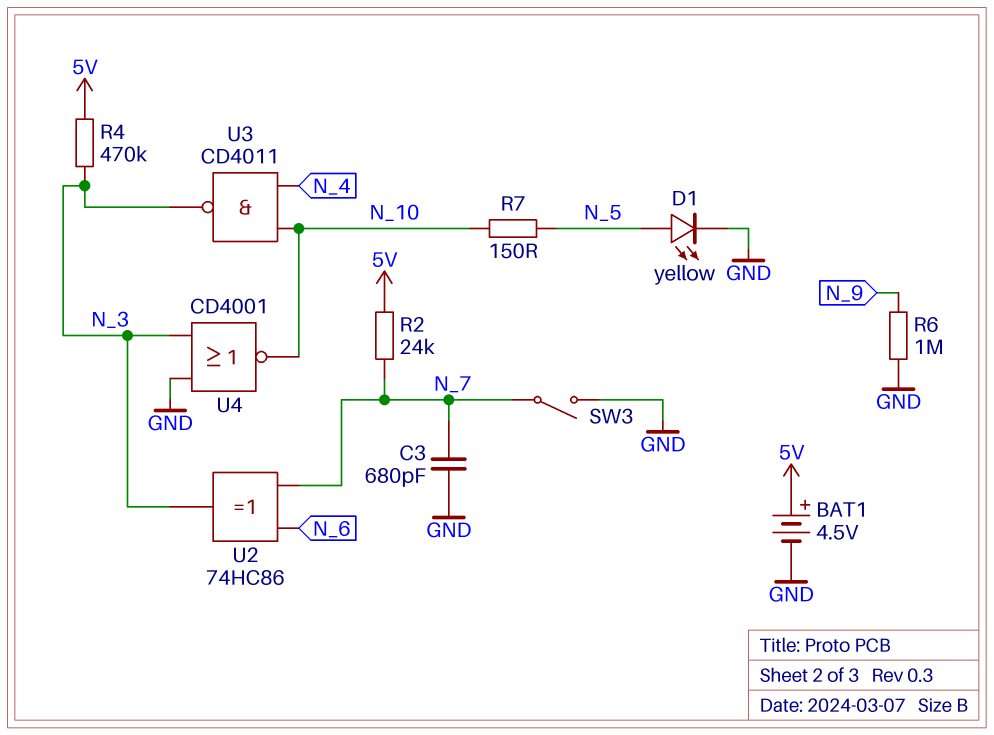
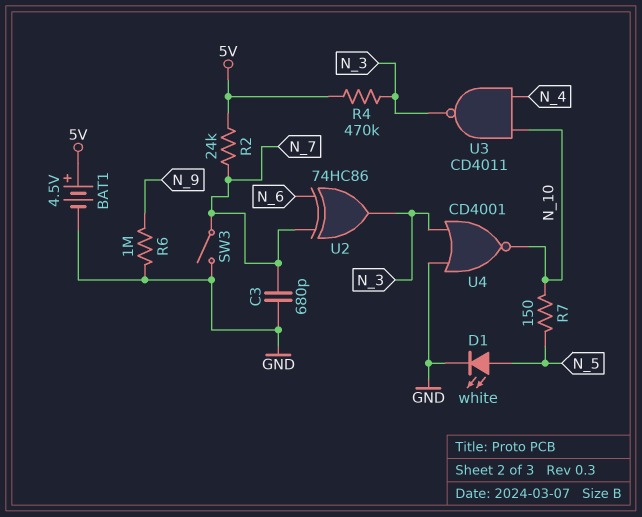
D1: LED yellow (A N_5, K GND) -> LED white (A N_5, K GND)

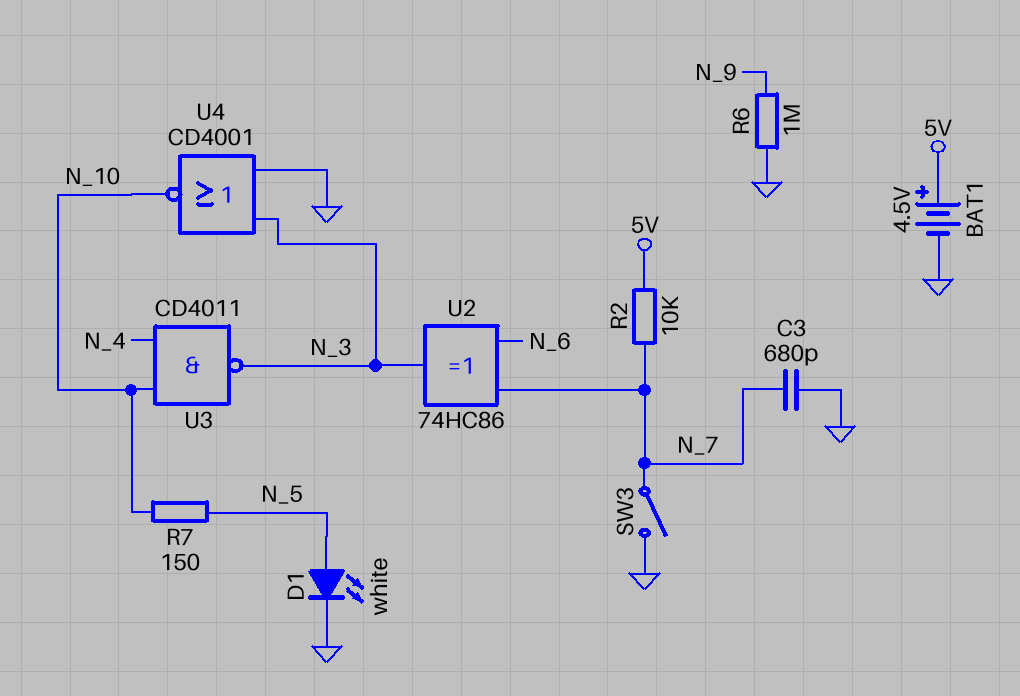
R2: 24k (5V, N_7) -> 10k (5V, N_7)
R4: 470k (5V, N_3) -> none

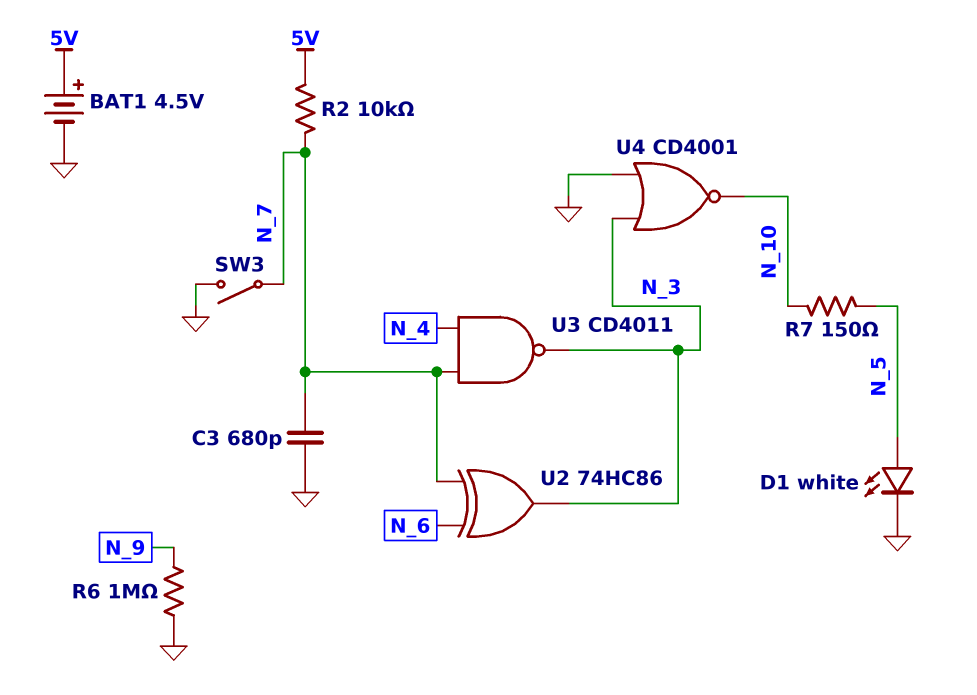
U3: NAND CD4011 (in N_4, in N_10, out N_3) -> NAND CD4011 (in N_4, in N_7, out N_3)

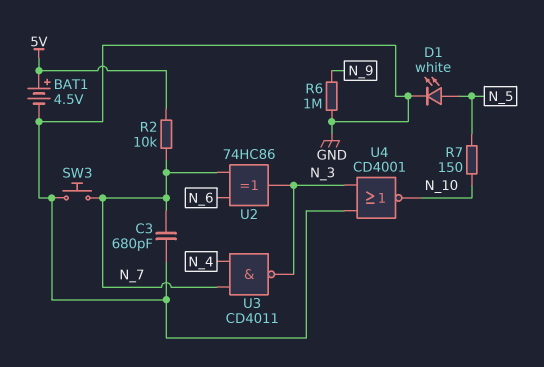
SW3: switch (GND, N_7) -> button (GND, N_7)

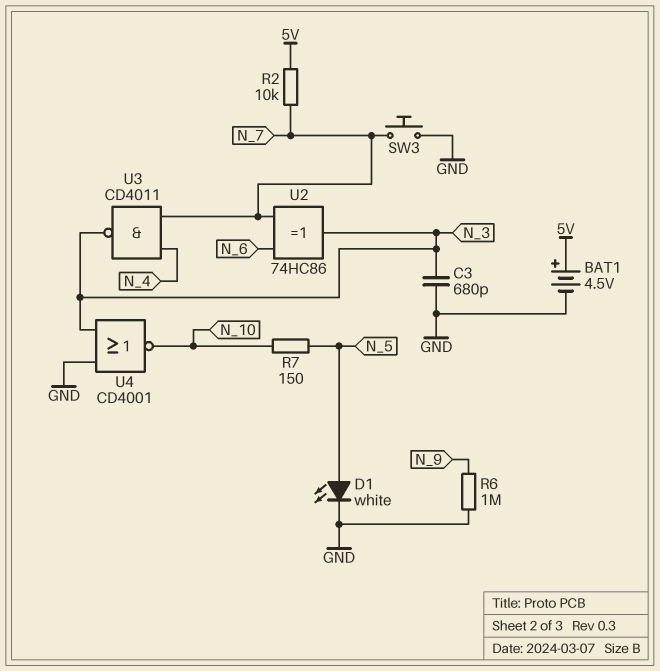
C3: 680pF (GND, N_7) -> 680pF (GND, N_3)

